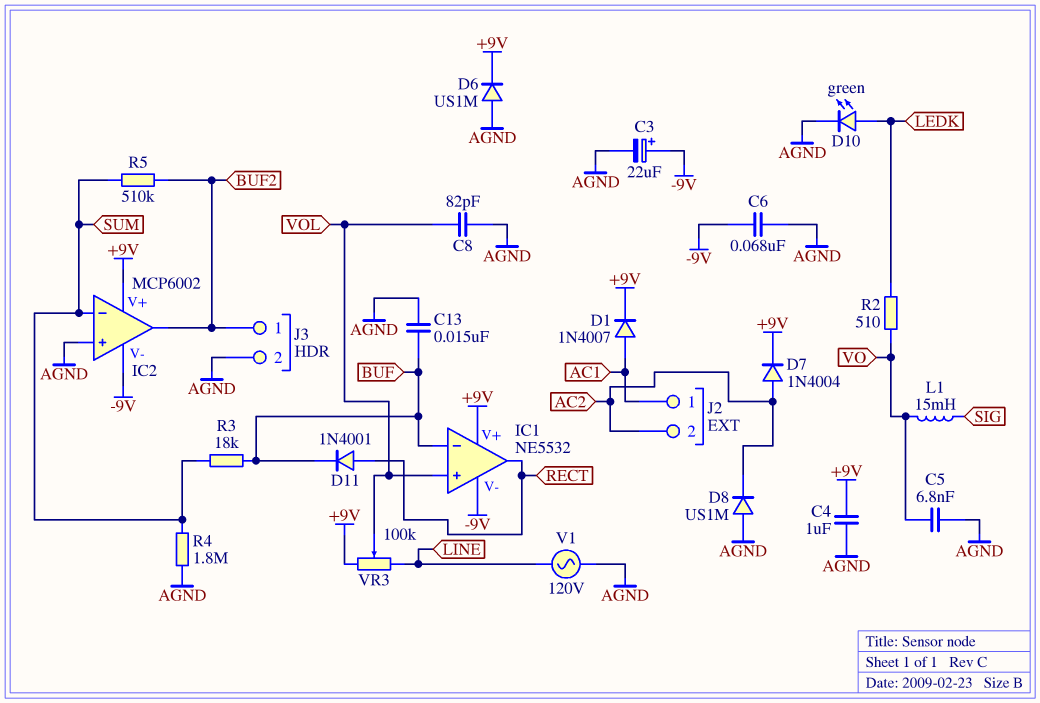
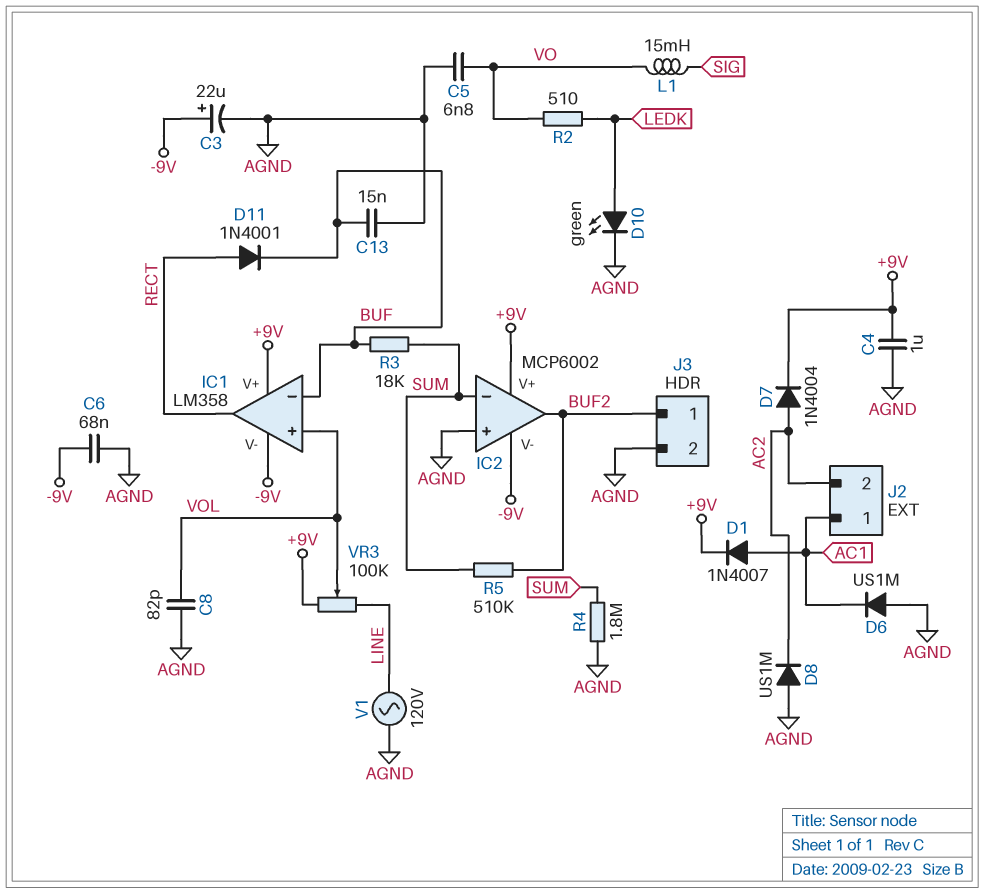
D6: diode US1M (A AGND, K +9V) -> diode US1M (A AGND, K AC1)
IC1: NE5532 -> LM358

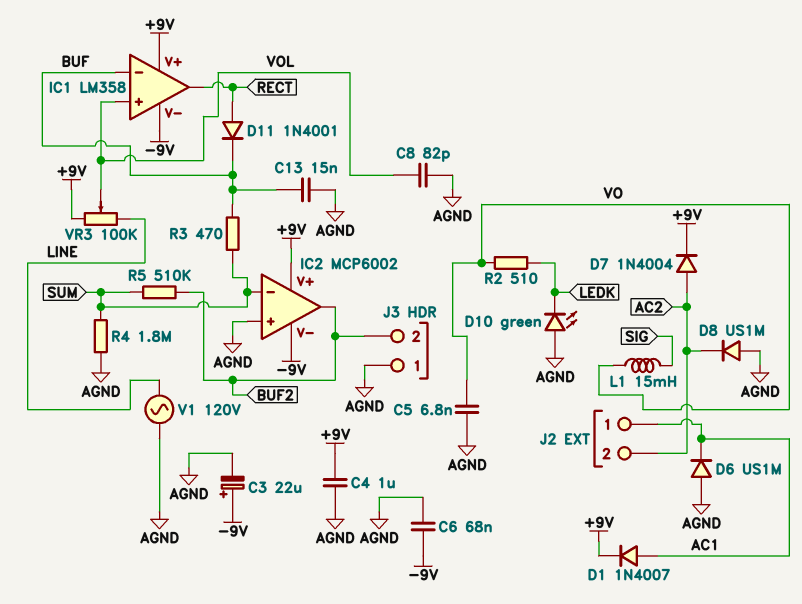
D10: LED green (A LEDK, K AGND) -> LED green (A AGND, K LEDK)
J3 pin 1: BUF2 -> AGND
J3 pin 2: AGND -> BUF2
R3: 18k (BUF, SUM) -> 470 (BUF, SUM)

